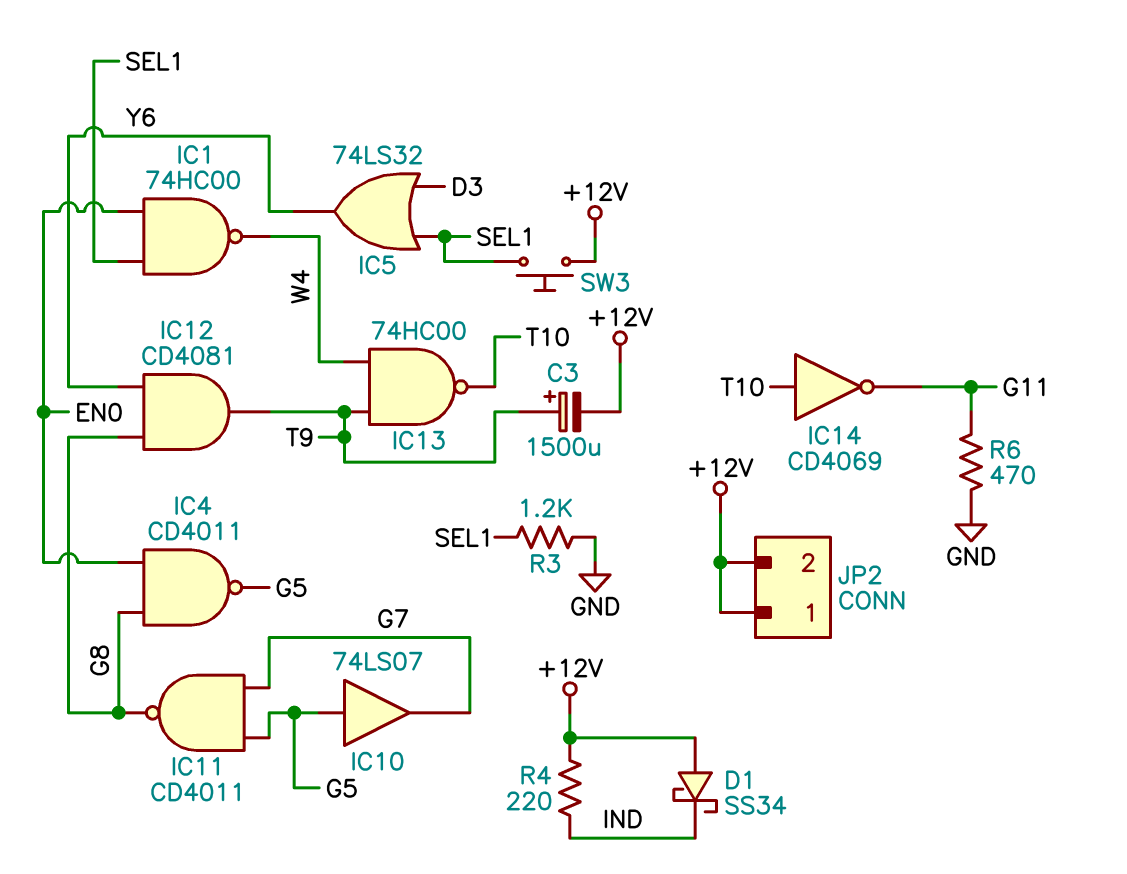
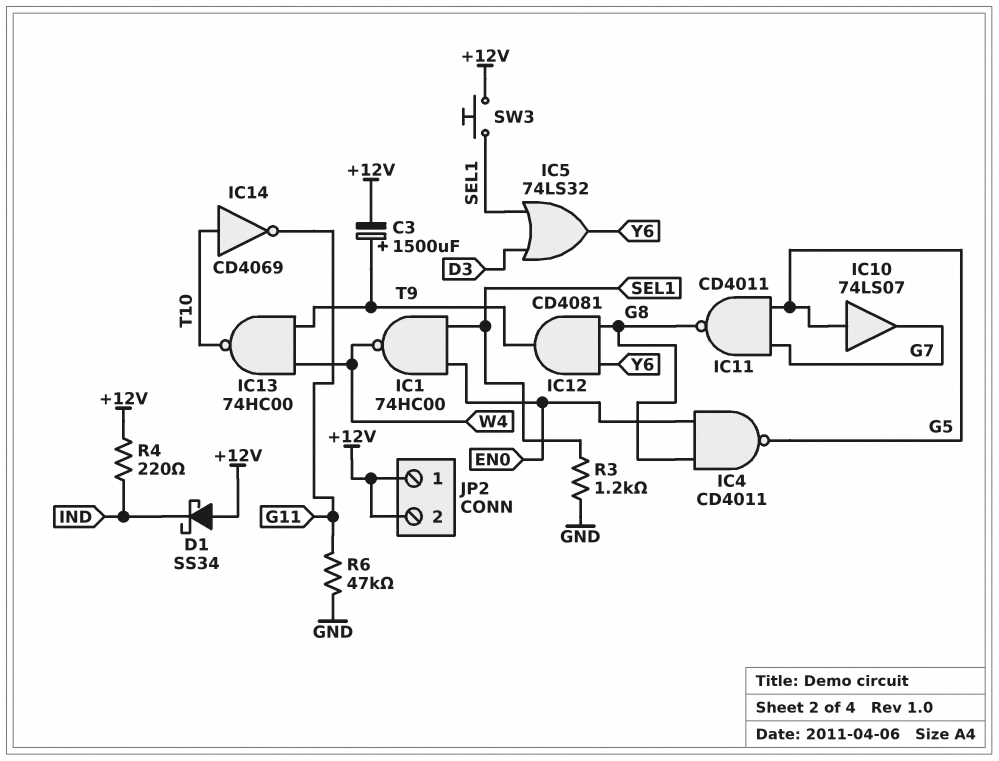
R6: 470 (G11, GND) -> 47k (G11, GND)

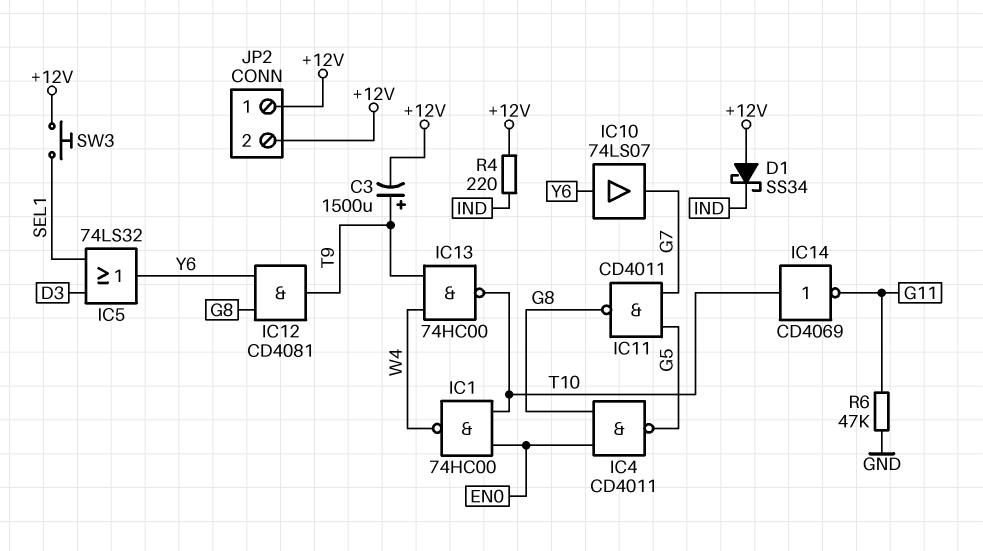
IC1: NAND 74HC00 (in EN0, in SEL1, out W4) -> NAND 74HC00 (in EN0, in T10, out W4)
IC10: buffer 74LS07 (in G5, out G7) -> buffer 74LS07 (in Y6, out G7)
R3: 1.2k (GND, SEL1) -> none

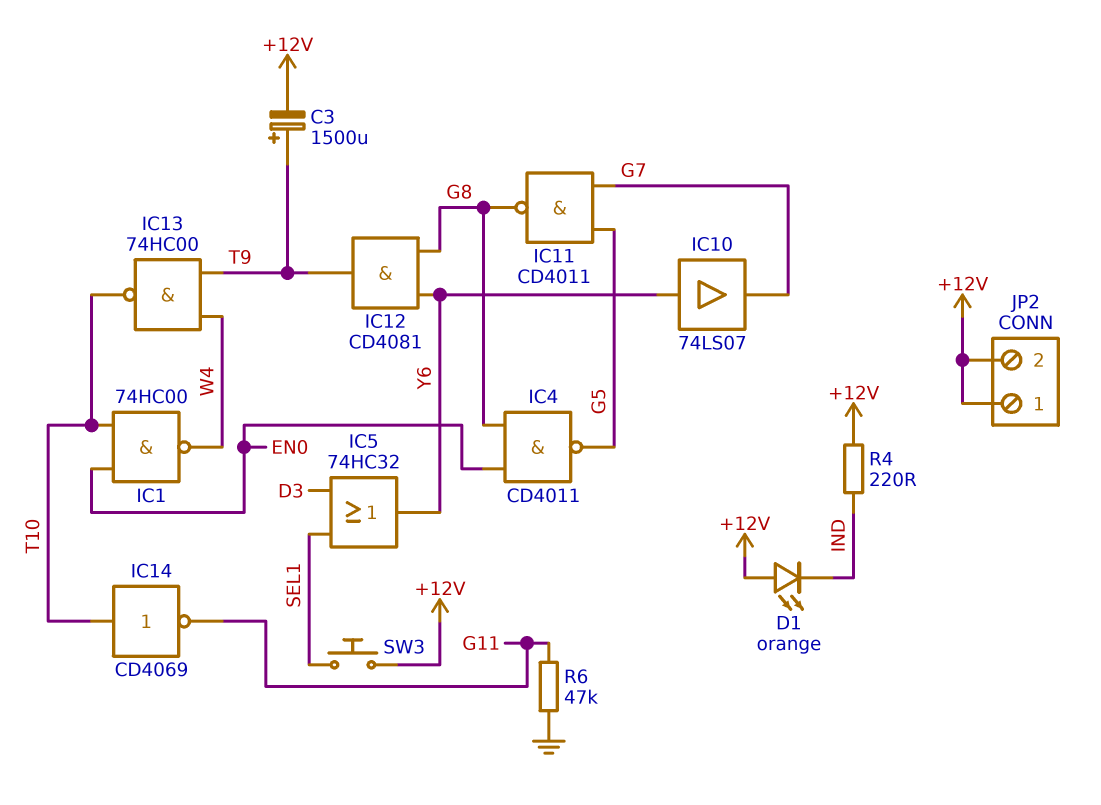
D1: schottky SS34 (A +12V, K IND) -> LED orange (A +12V, K IND)
IC5: OR 74LS32 (in D3, in SEL1, out Y6) -> OR 74HC32 (in D3, in SEL1, out Y6)

